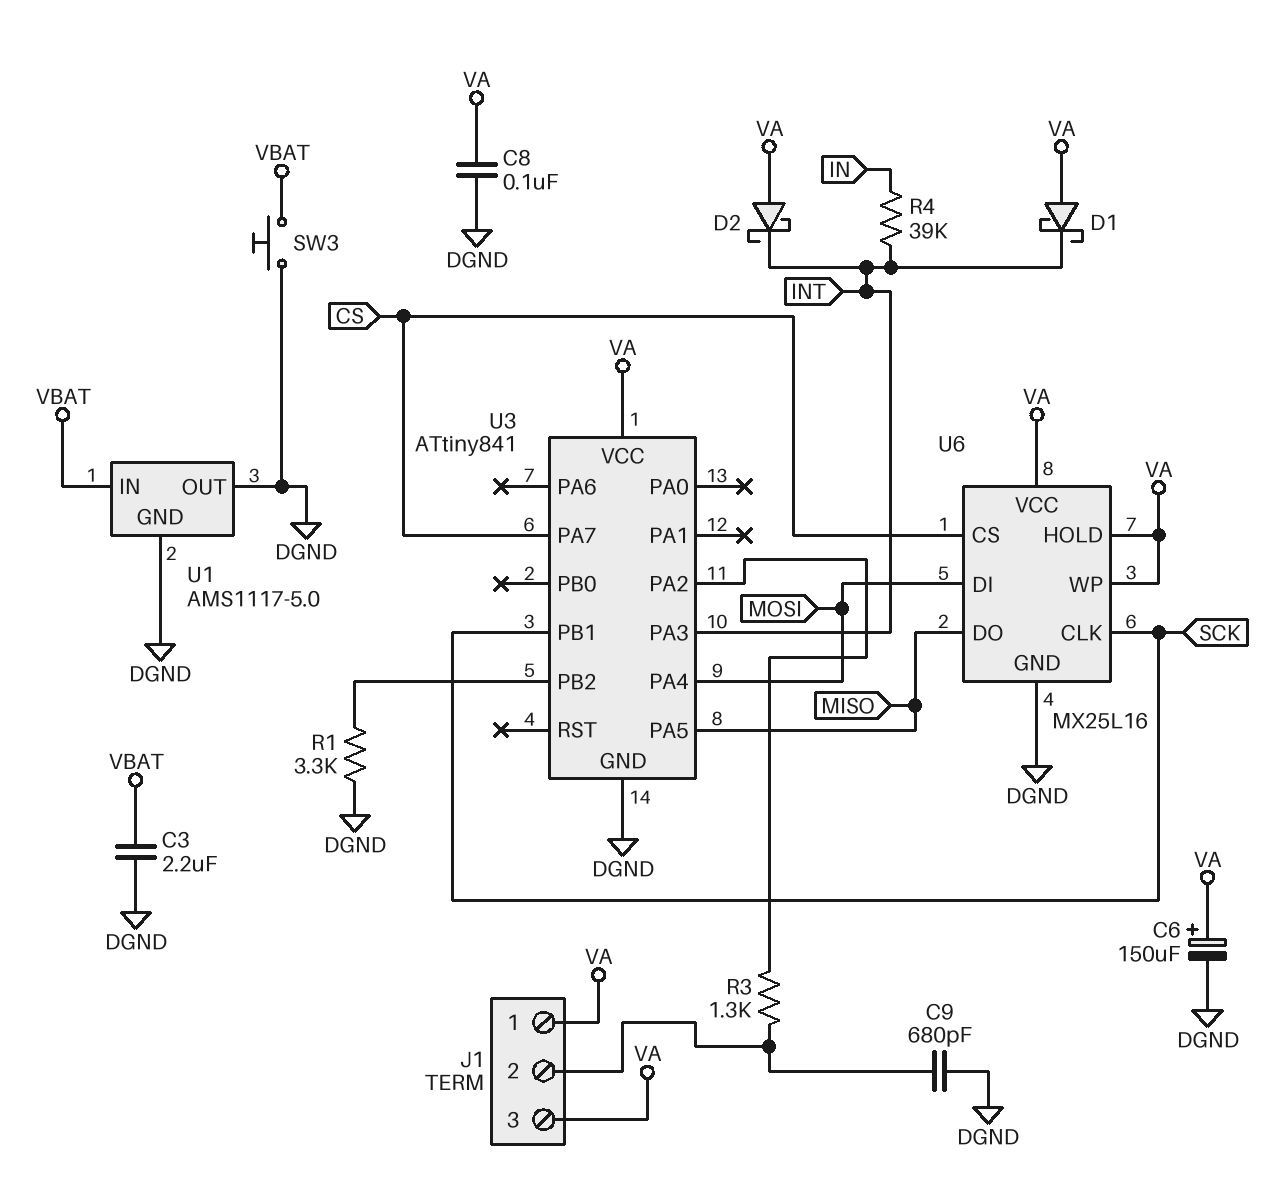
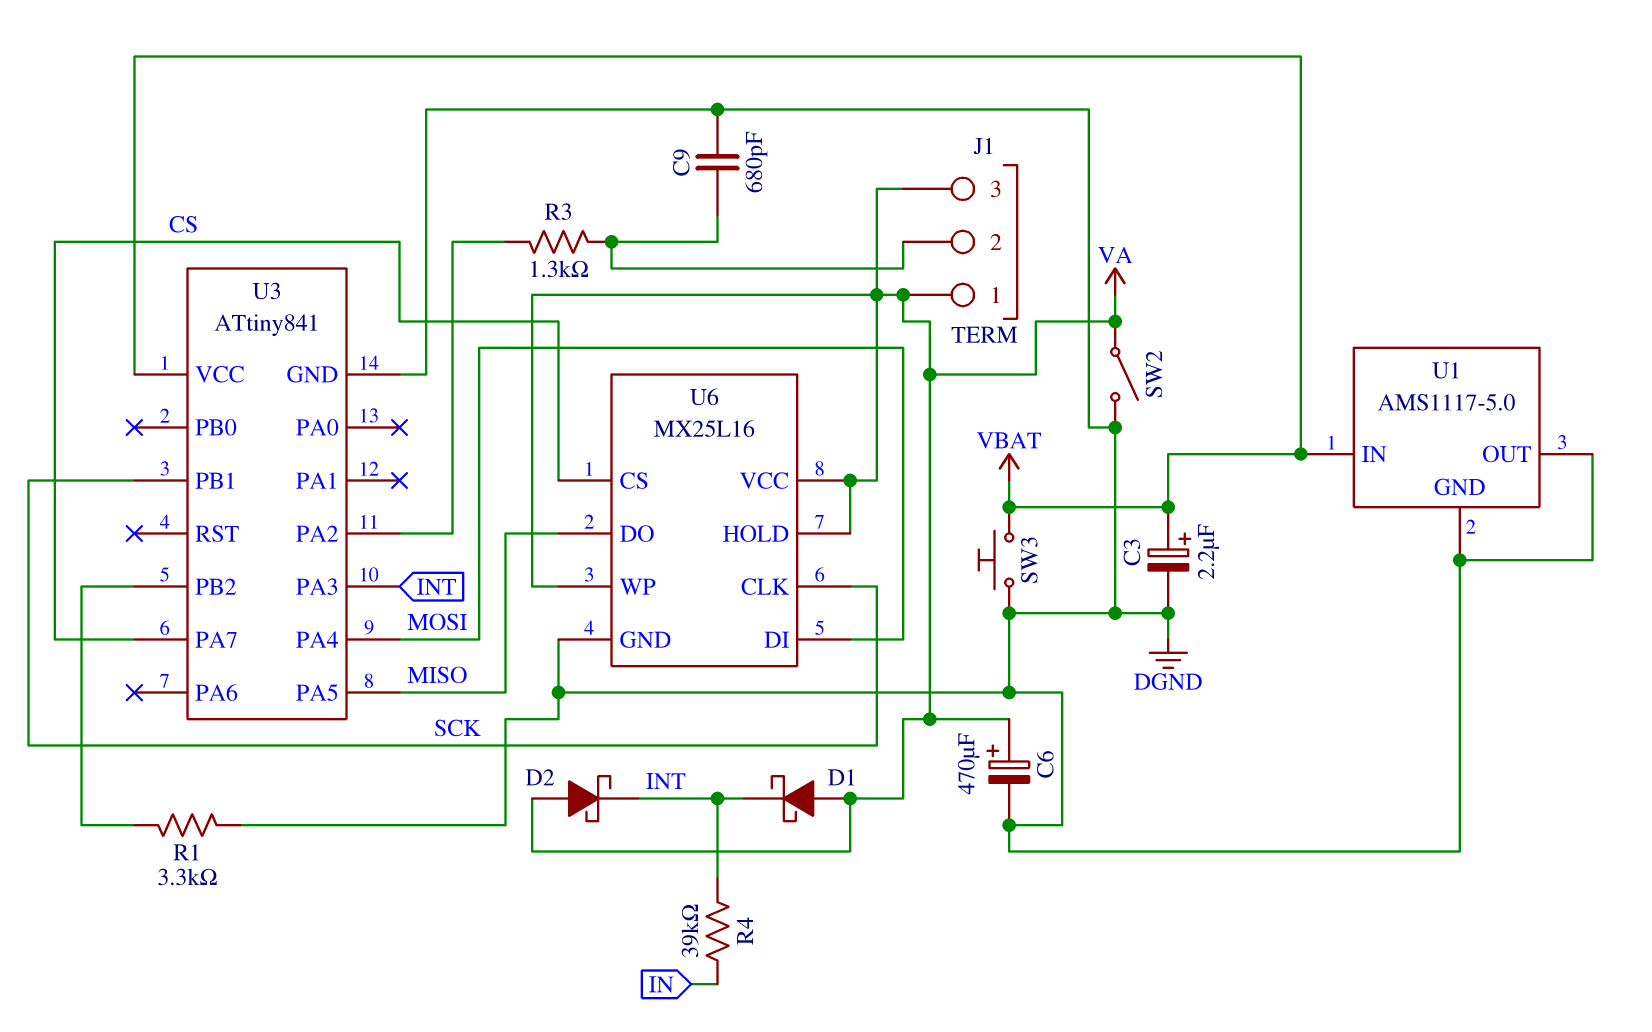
C3: 2.2uF (DGND, VBAT) -> 2.2uF (plus VBAT, minus DGND)
C6: 150uF (plus VA, minus DGND) -> 470uF (plus VA, minus DGND)
C8: 100nF (DGND, VA) -> none
SW2: none -> switch (DGND, VA)
U3 pin VCC: VA -> VBAT

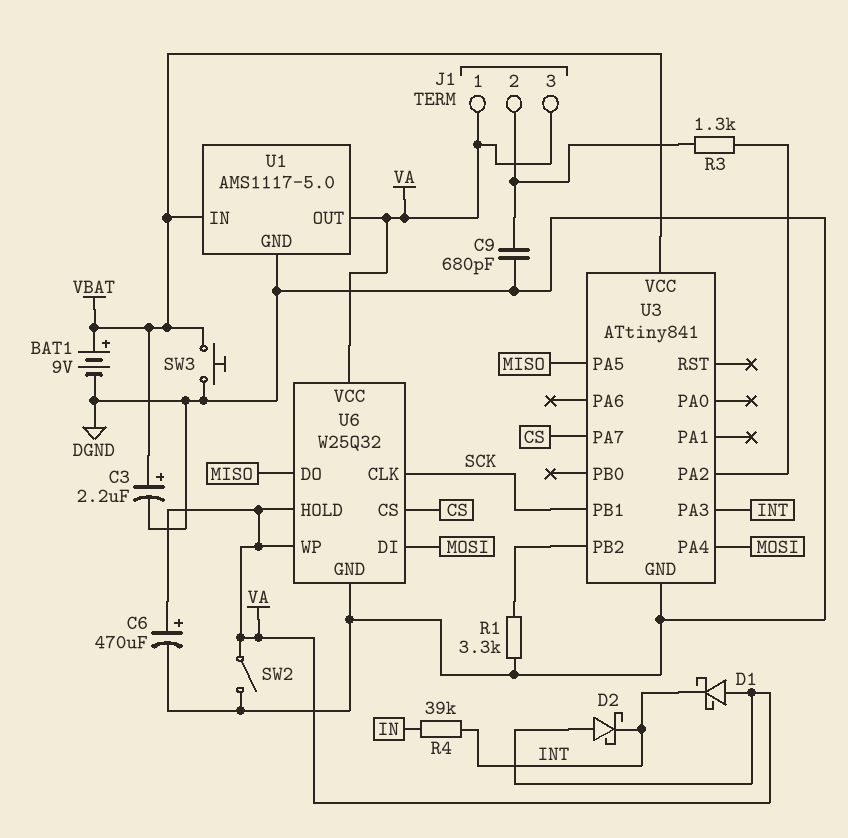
BAT1: none -> 9V (plus VBAT, minus DGND)
U1 pin OUT: DGND -> VA
U6: MX25L16 -> W25Q32

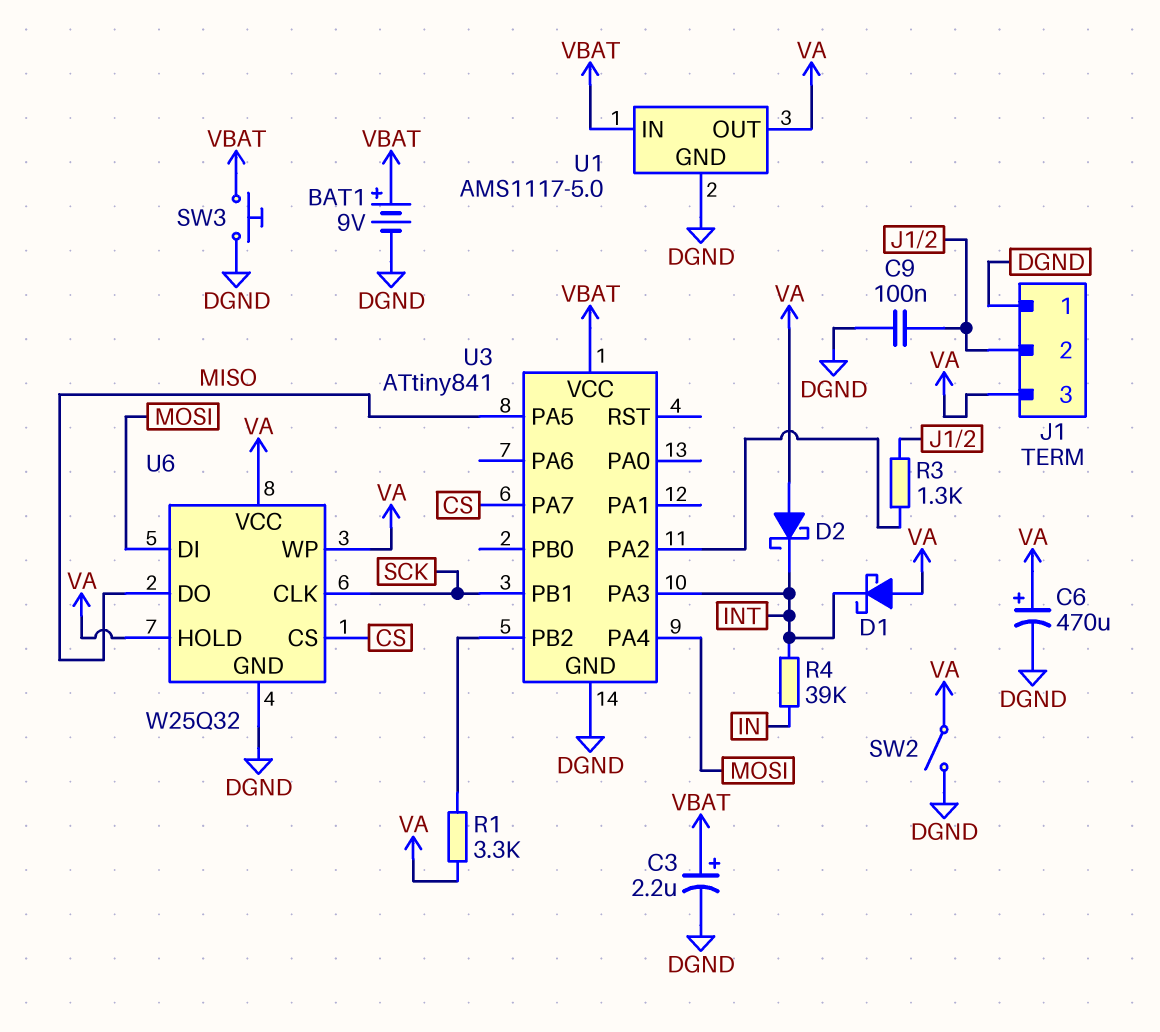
C9: 680pF (DGND, J1/2) -> 100nF (DGND, J1/2)
J1 pin 1: VA -> DGND
R1: 3.3k (DGND, U3/PB2) -> 3.3k (U3/PB2, VA)

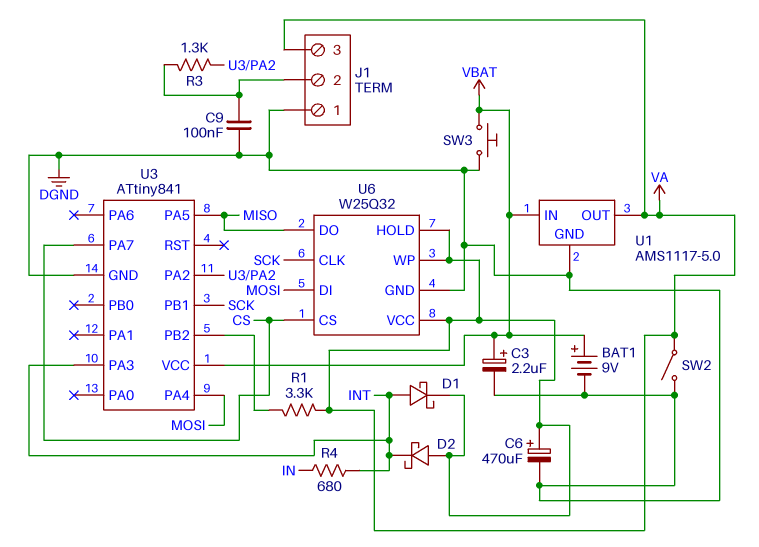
D1: schottky (A VA, K INT) -> schottky (A INT, K VA)
R4: 39k (IN, INT) -> 680 (IN, INT)

